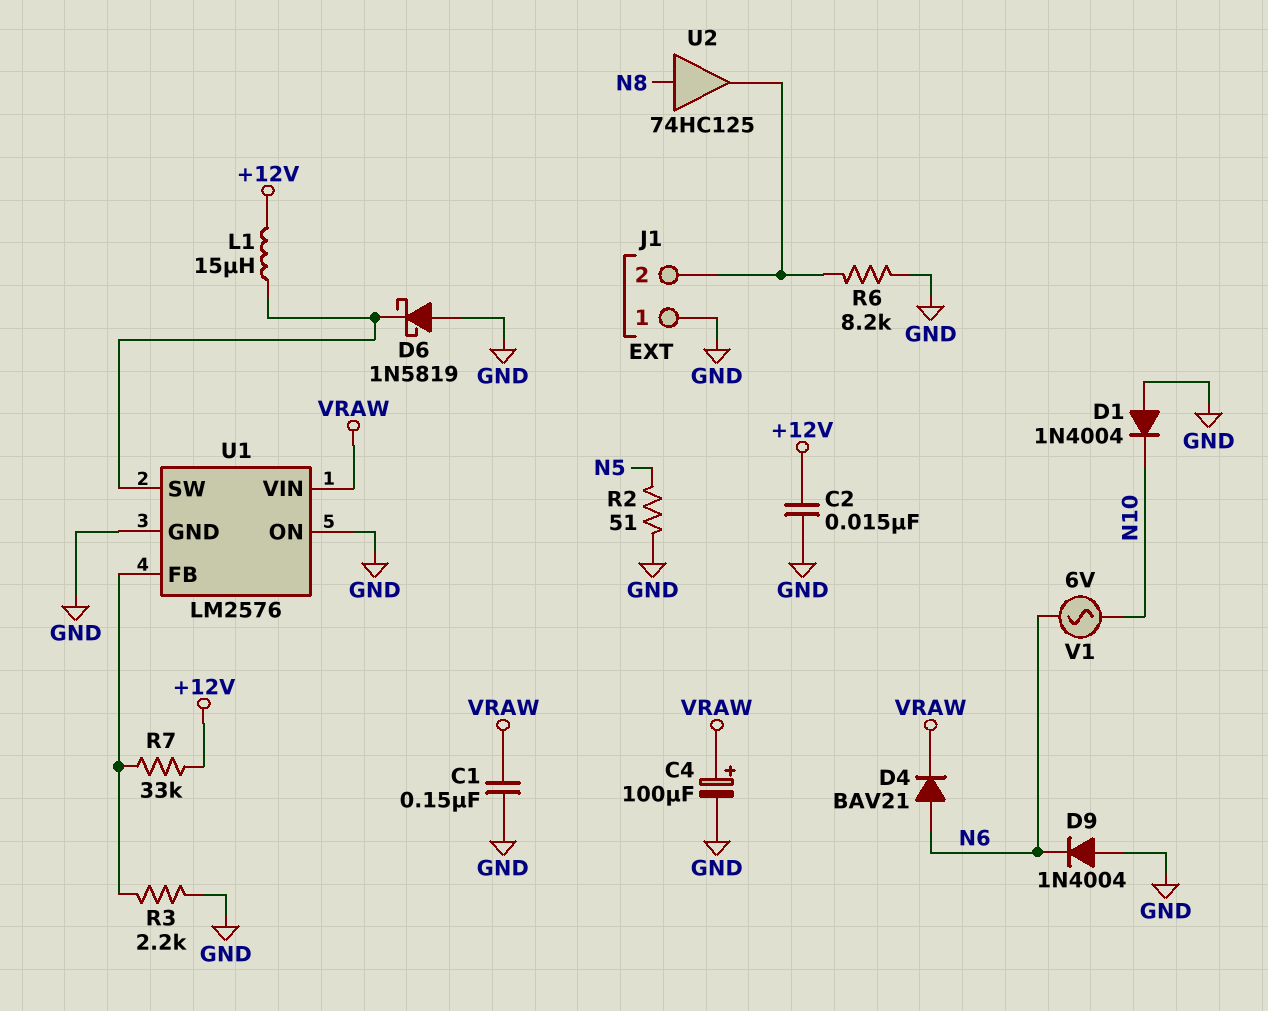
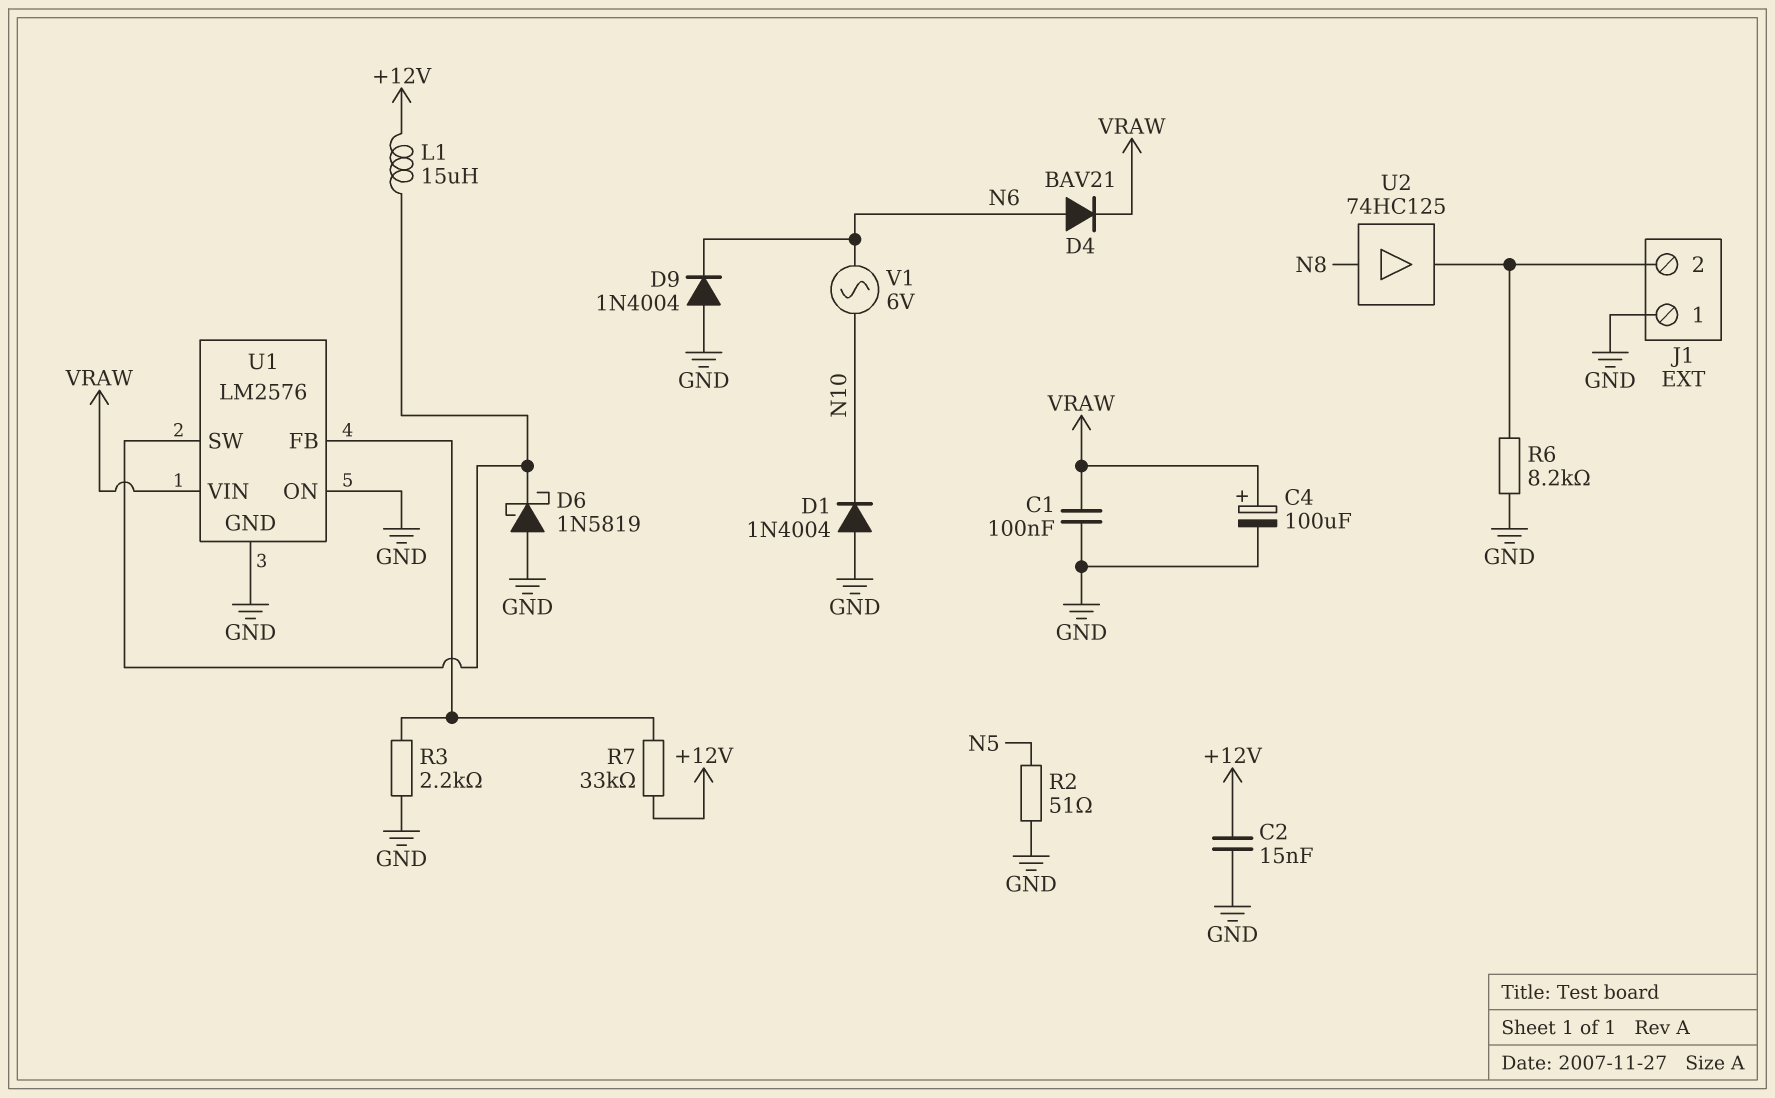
C1: 150nF (GND, VRAW) -> 100nF (GND, VRAW)

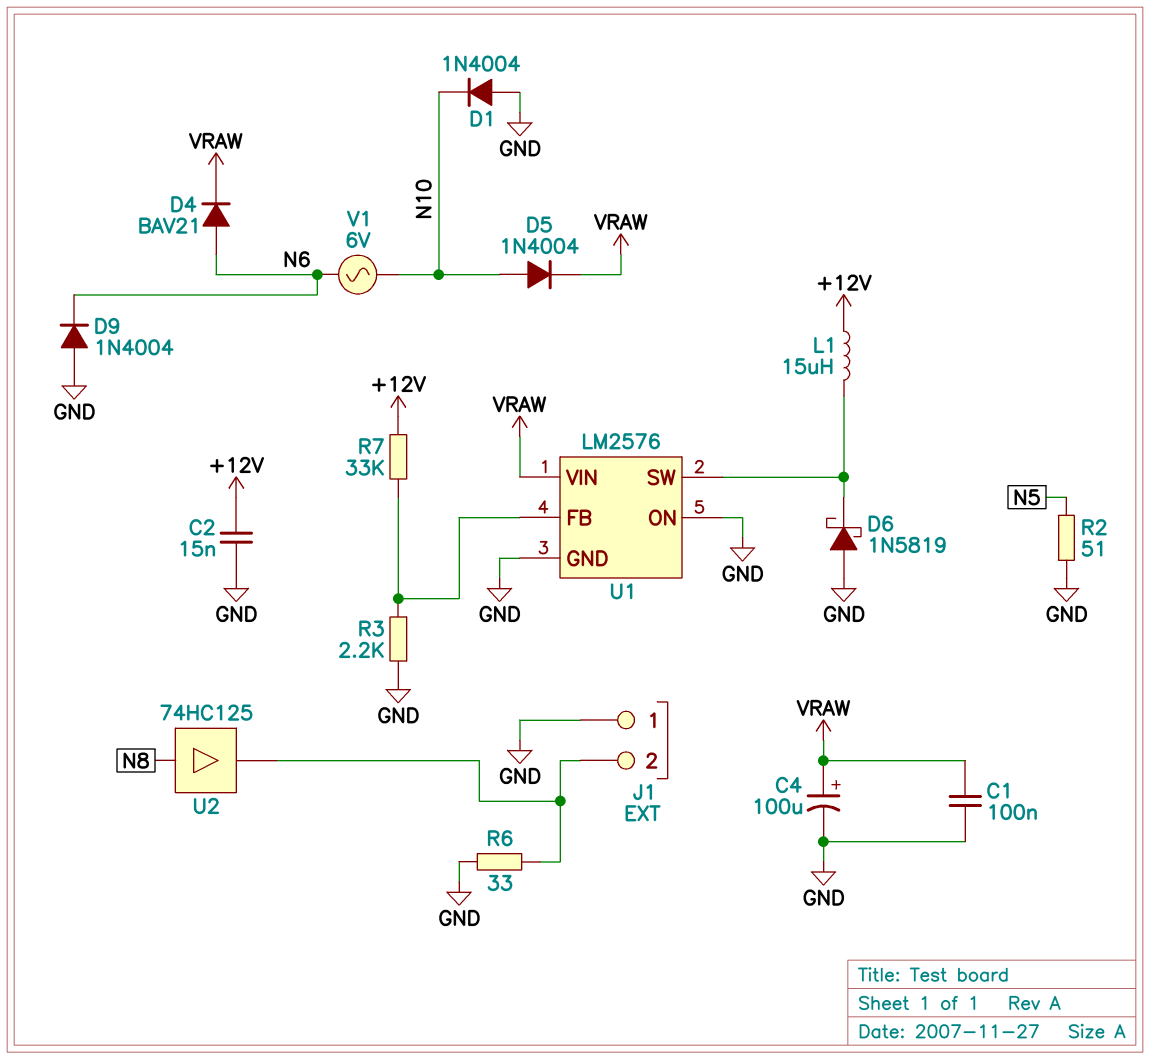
D5: none -> diode 1N4004 (A N10, K VRAW)
R6: 8.2k (GND, J1/2) -> 33 (GND, J1/2)

